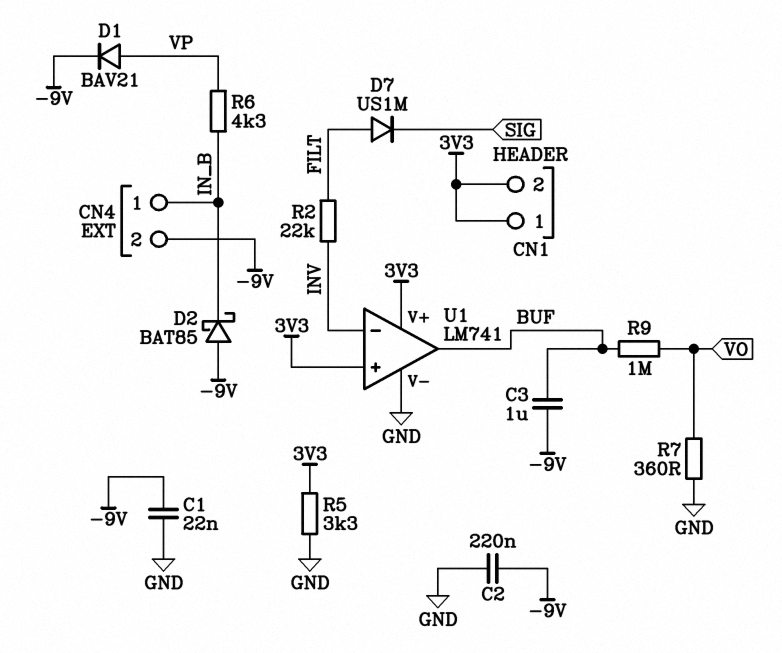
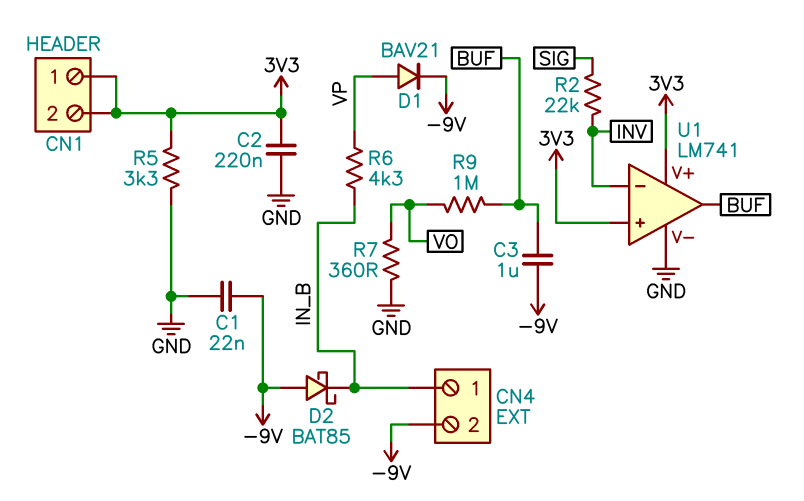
C2: 220nF (-9V, GND) -> 220nF (3V3, GND)
D7: diode US1M (A FILT, K SIG) -> none
R2: 22k (FILT, INV) -> 22k (INV, SIG)

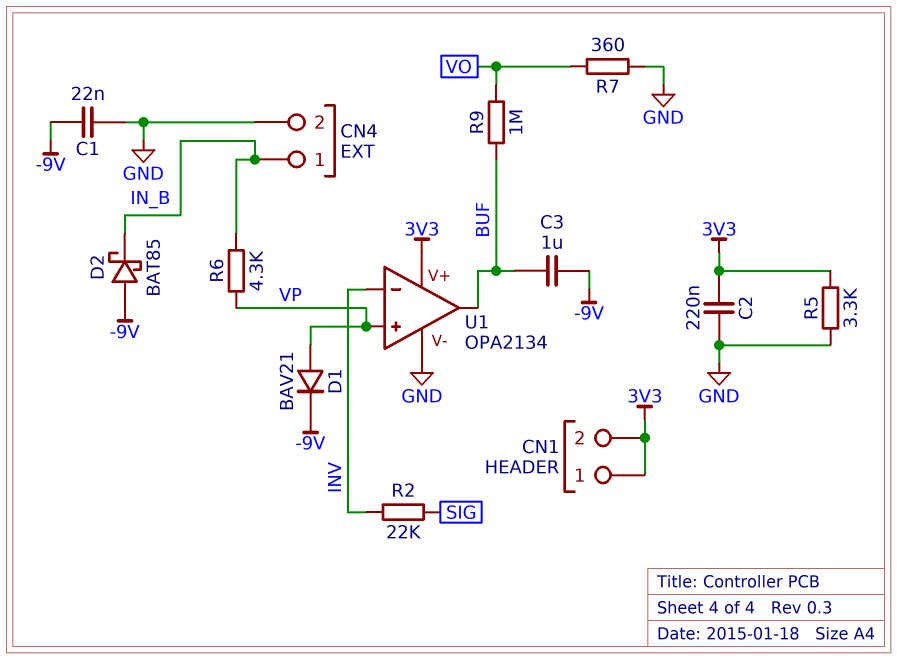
CN4 pin 2: -9V -> GND
U1: LM741 -> OPA2134
U1 pin in+: 3V3 -> VP

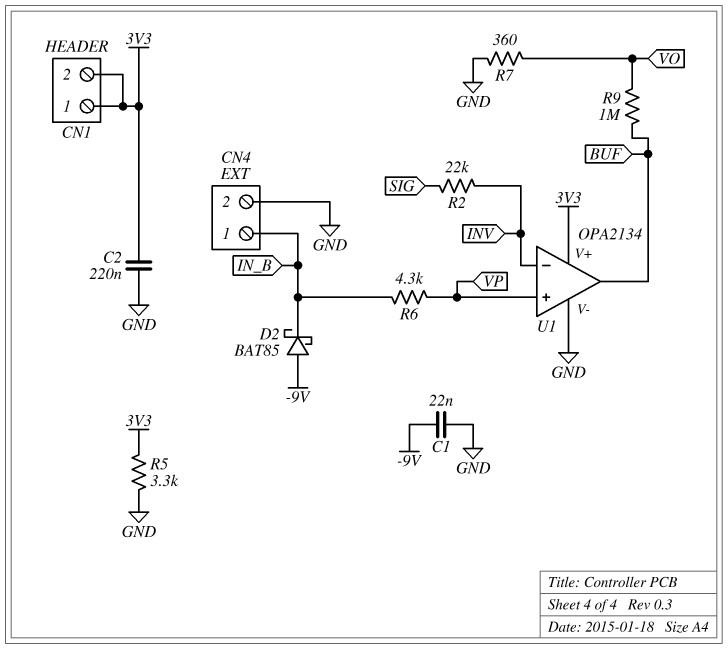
C3: 1uF (-9V, BUF) -> none
D1: diode BAV21 (A VP, K -9V) -> none

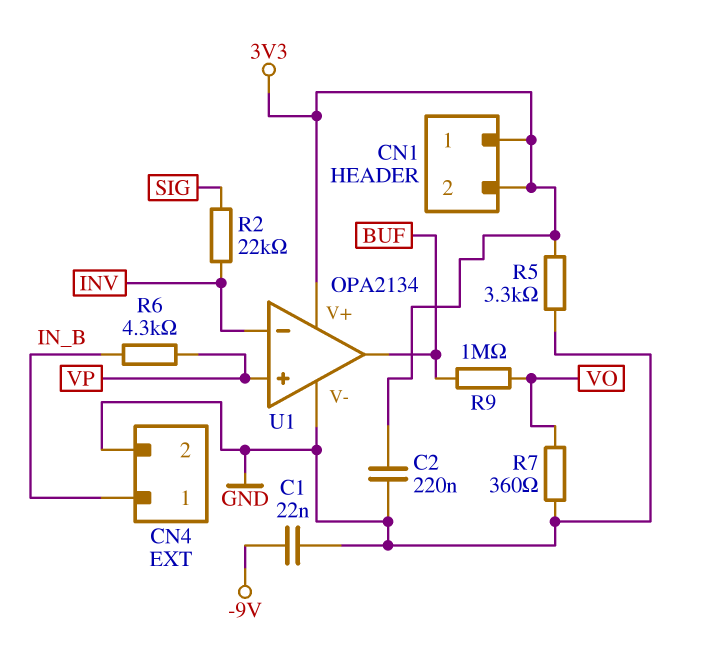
D2: schottky BAT85 (A -9V, K IN_B) -> none

